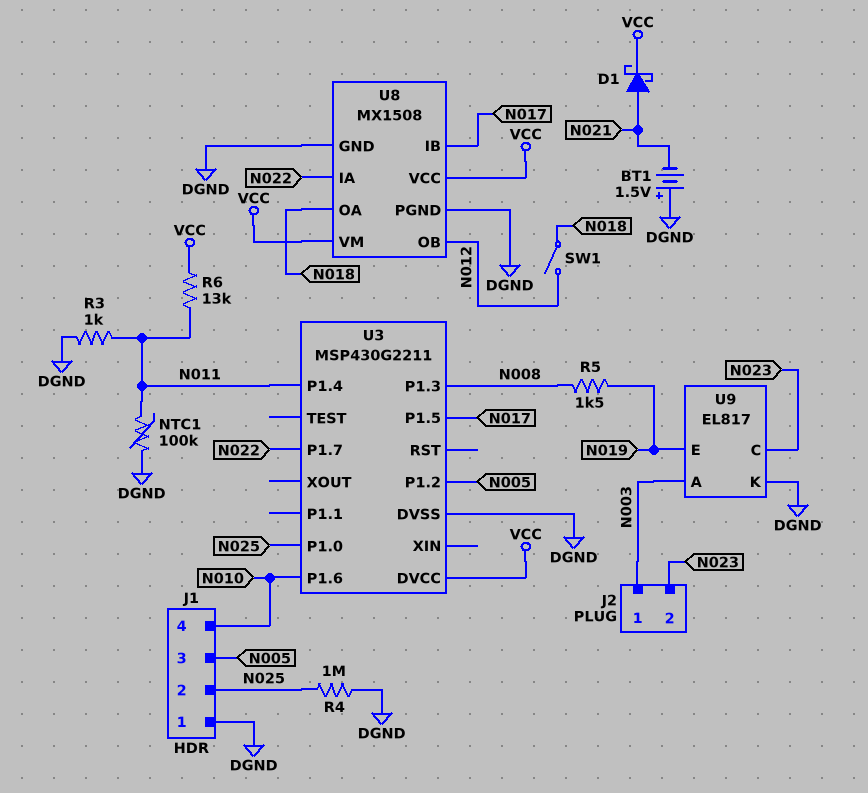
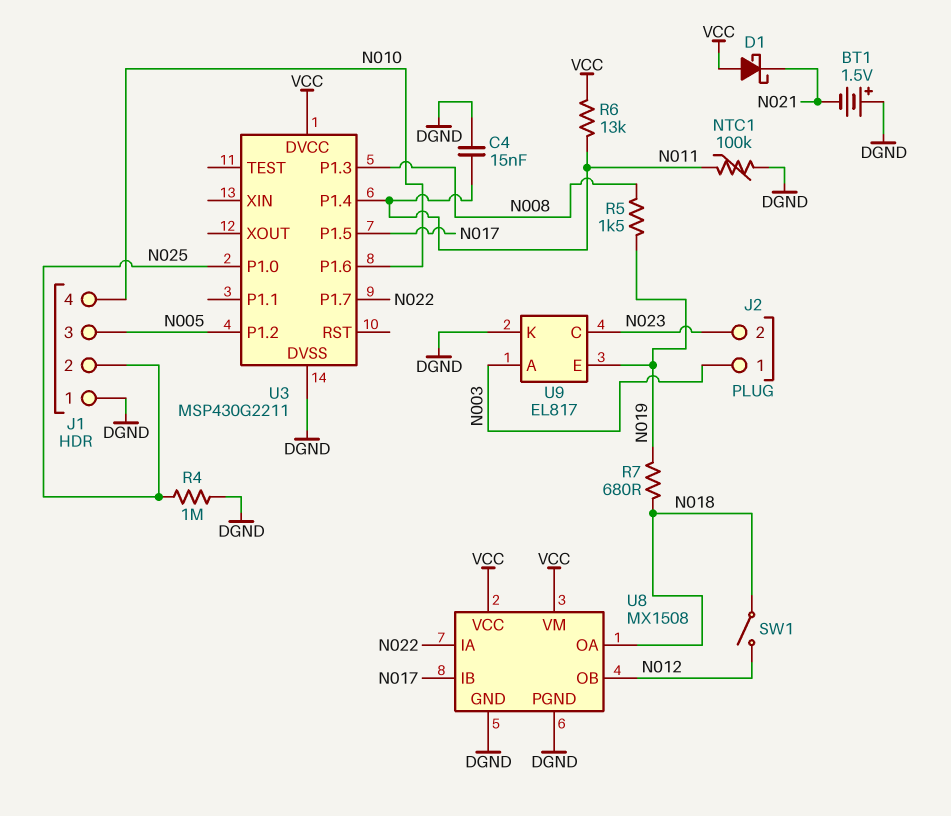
C4: none -> 15nF (DGND, N011)
D1: schottky (A N021, K VCC) -> schottky (A VCC, K N021)
R3: 1k (DGND, N011) -> none
R7: none -> 680 (N018, N019)

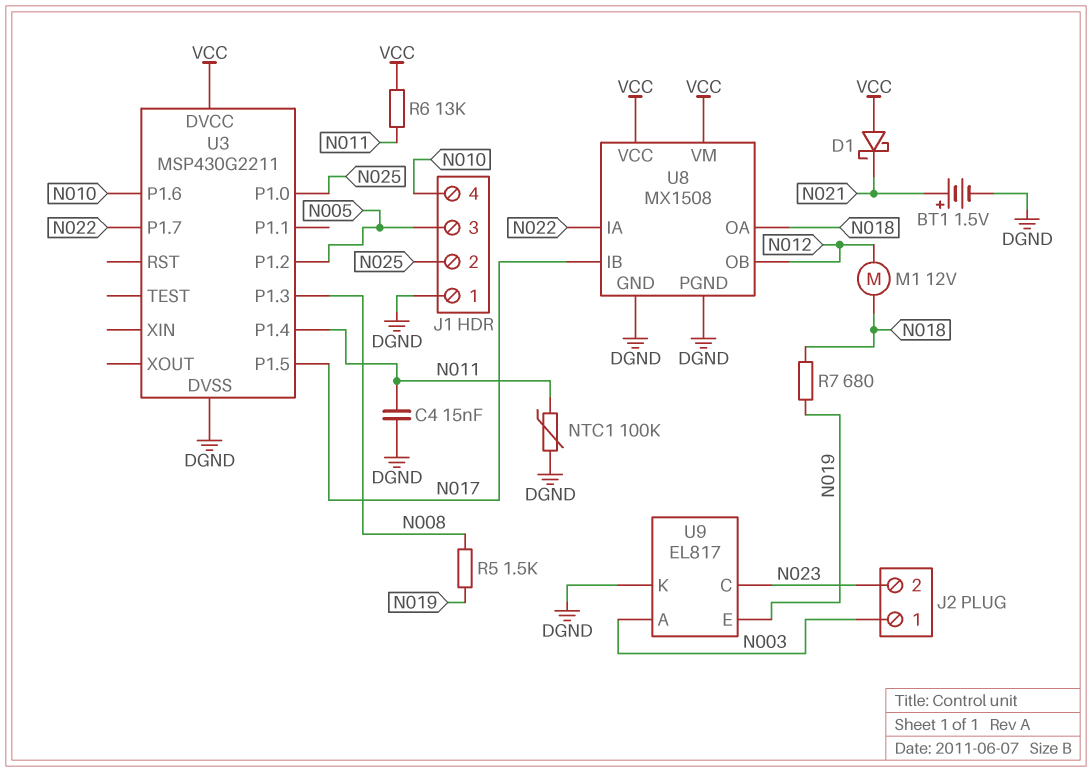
BT1: 1.5V (plus DGND, minus N021) -> 1.5V (plus N021, minus DGND)
M1: none -> motor 12V (N012, N018)
R4: 1M (DGND, N025) -> none
SW1: switch (N012, N018) -> none

